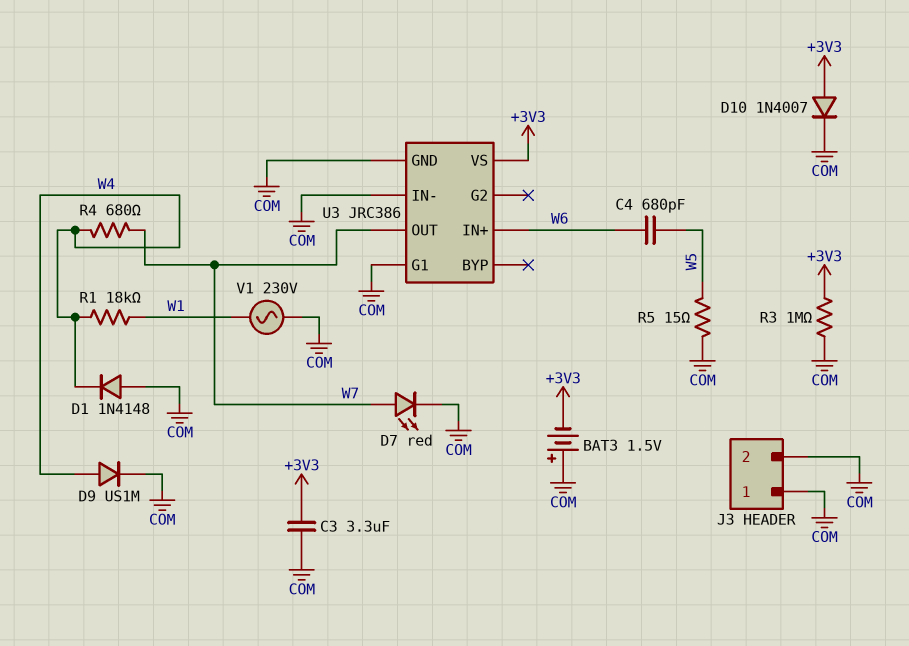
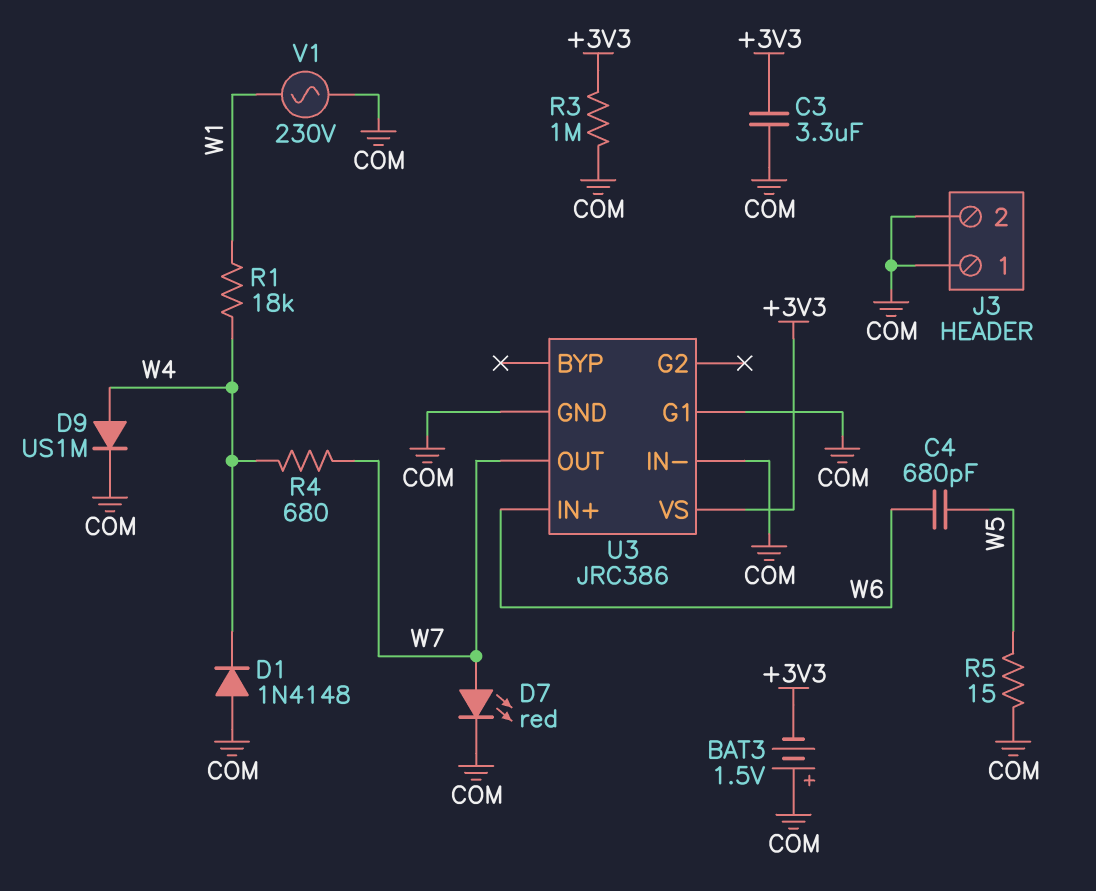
D10: diode 1N4007 (A +3V3, K COM) -> none

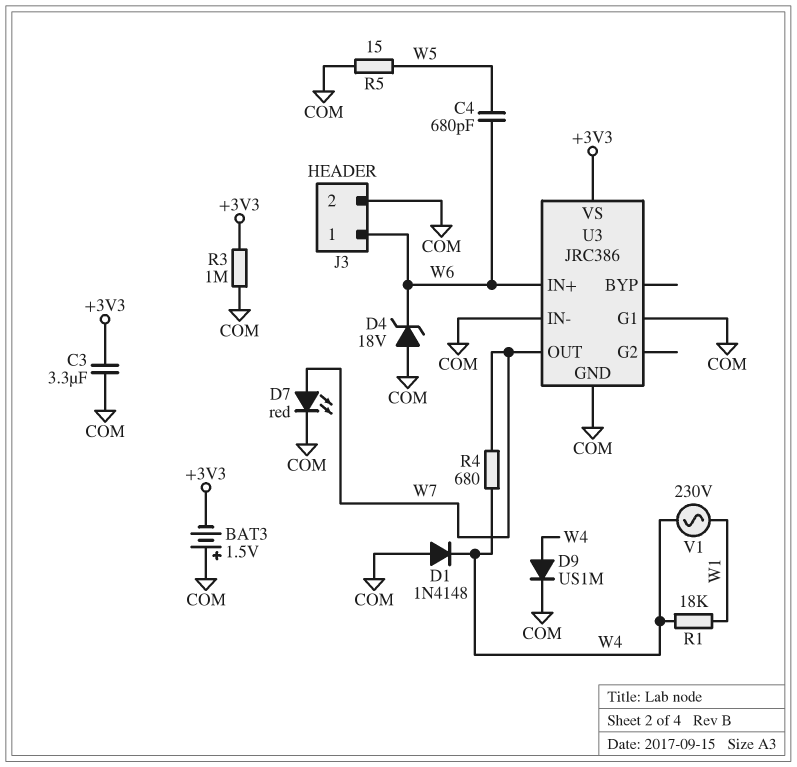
D4: none -> zener 18V (A COM, K W6)
J3 pin 1: COM -> W6
V1: AC 230V (COM, W1) -> AC 230V (W1, W4)

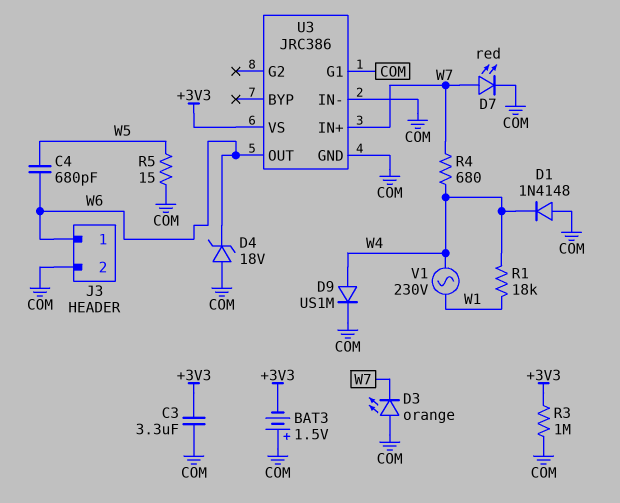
D3: none -> LED orange (A COM, K W7)
U3 pin IN+: W6 -> W7
U3 pin OUT: W7 -> W6

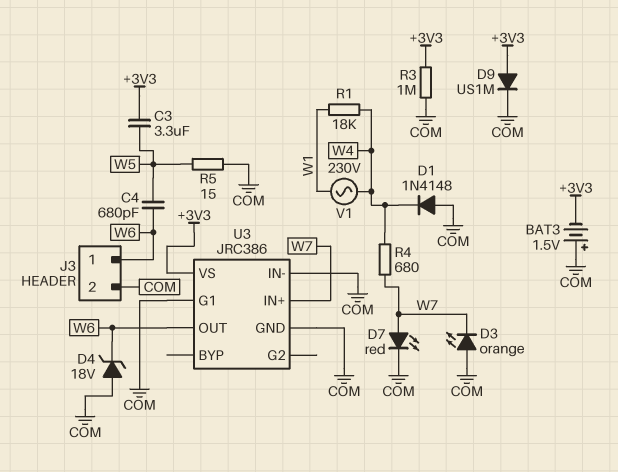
C3: 3.3uF (+3V3, COM) -> 3.3uF (+3V3, W5)
D9: diode US1M (A W4, K COM) -> diode US1M (A +3V3, K COM)

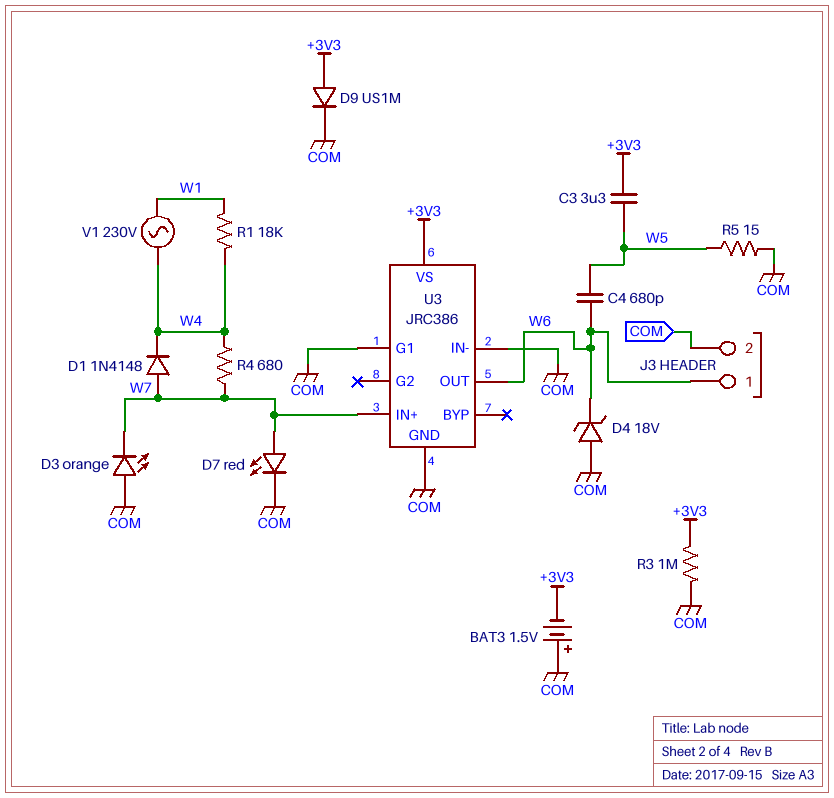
D1: diode 1N4148 (A COM, K W4) -> diode 1N4148 (A W7, K W4)

